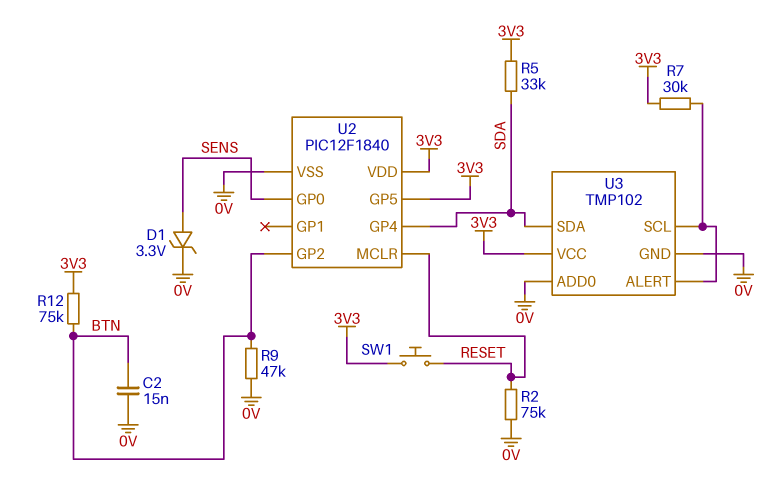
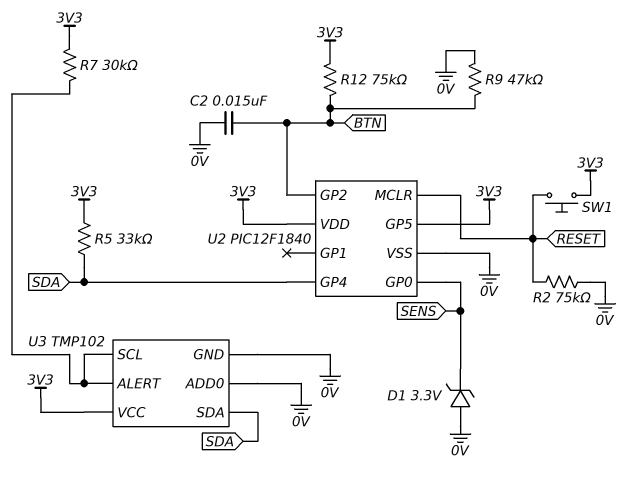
D1: zener 3.3V (A SENS, K 0V) -> zener 3.3V (A 0V, K SENS)

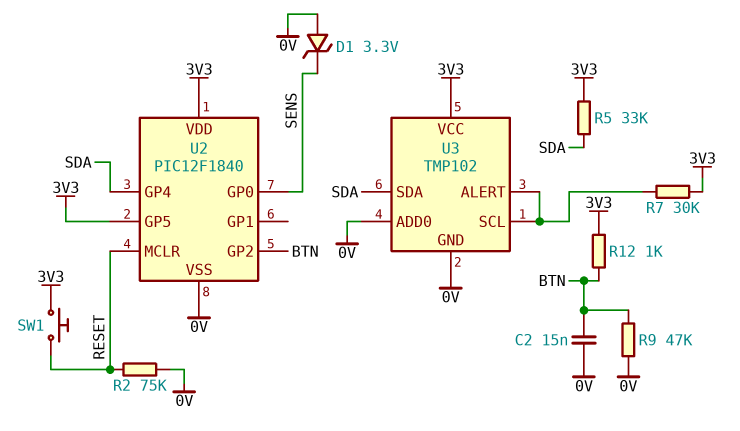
R12: 75k (3V3, BTN) -> 1k (3V3, BTN)

